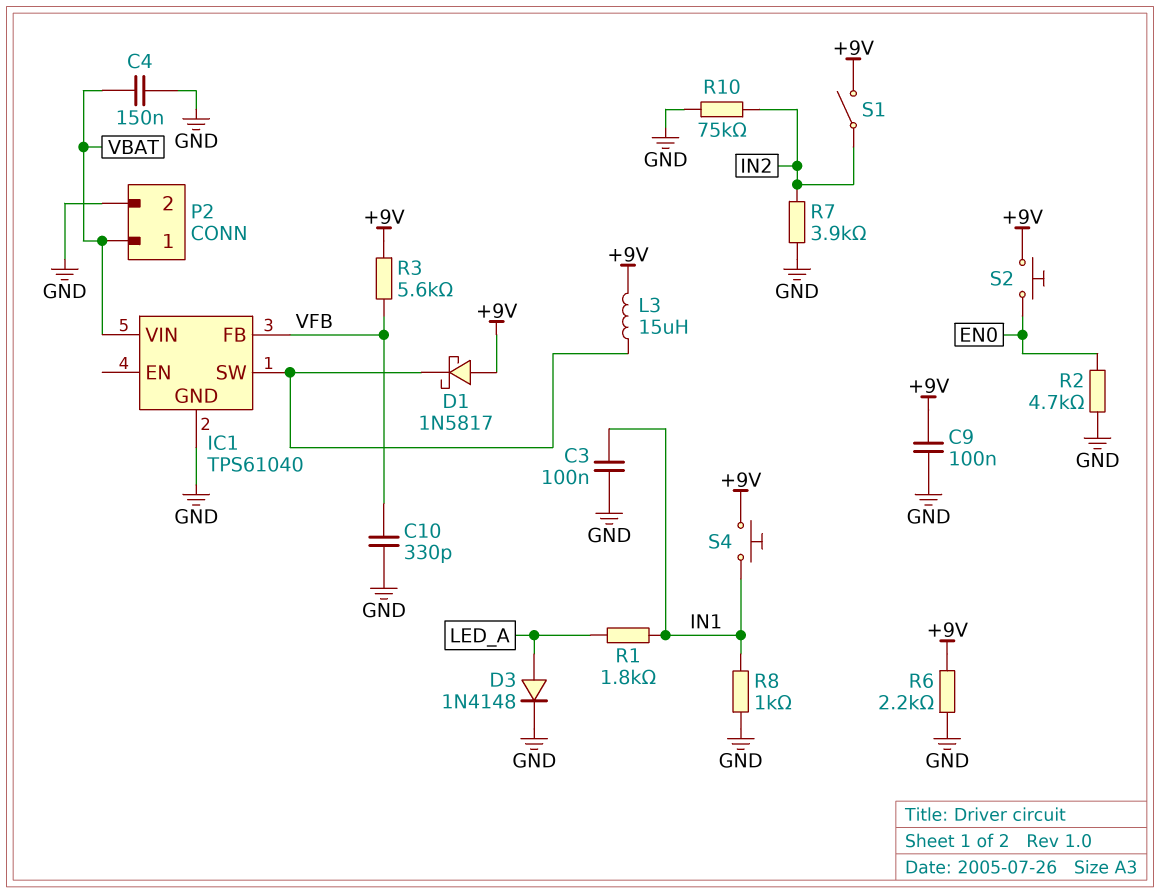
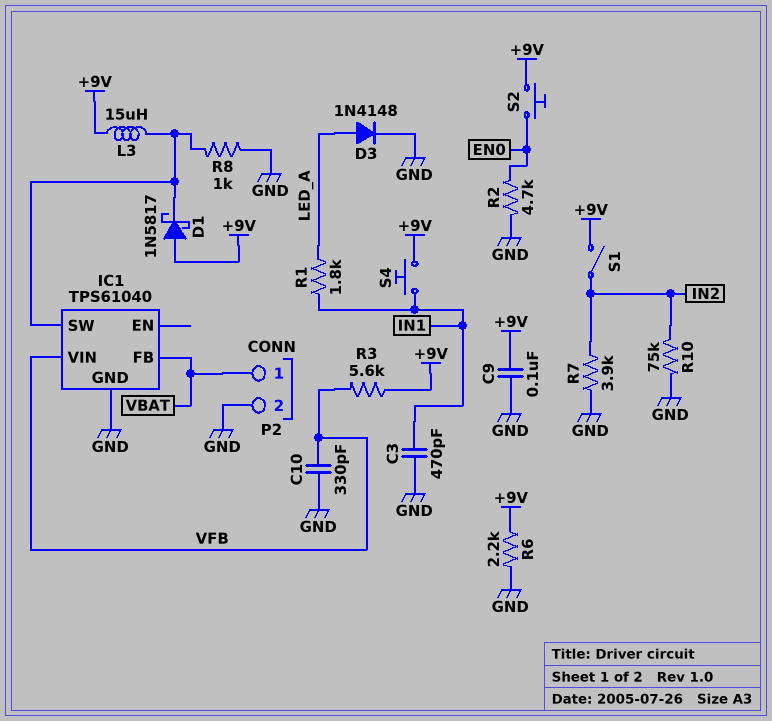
C3: 100nF (GND, IN1) -> 470pF (GND, IN1)
C4: 150nF (GND, VBAT) -> none
IC1 pin FB: VFB -> VBAT
IC1 pin VIN: VBAT -> VFB
R8: 1k (GND, IN1) -> 1k (GND, IC1/SW)

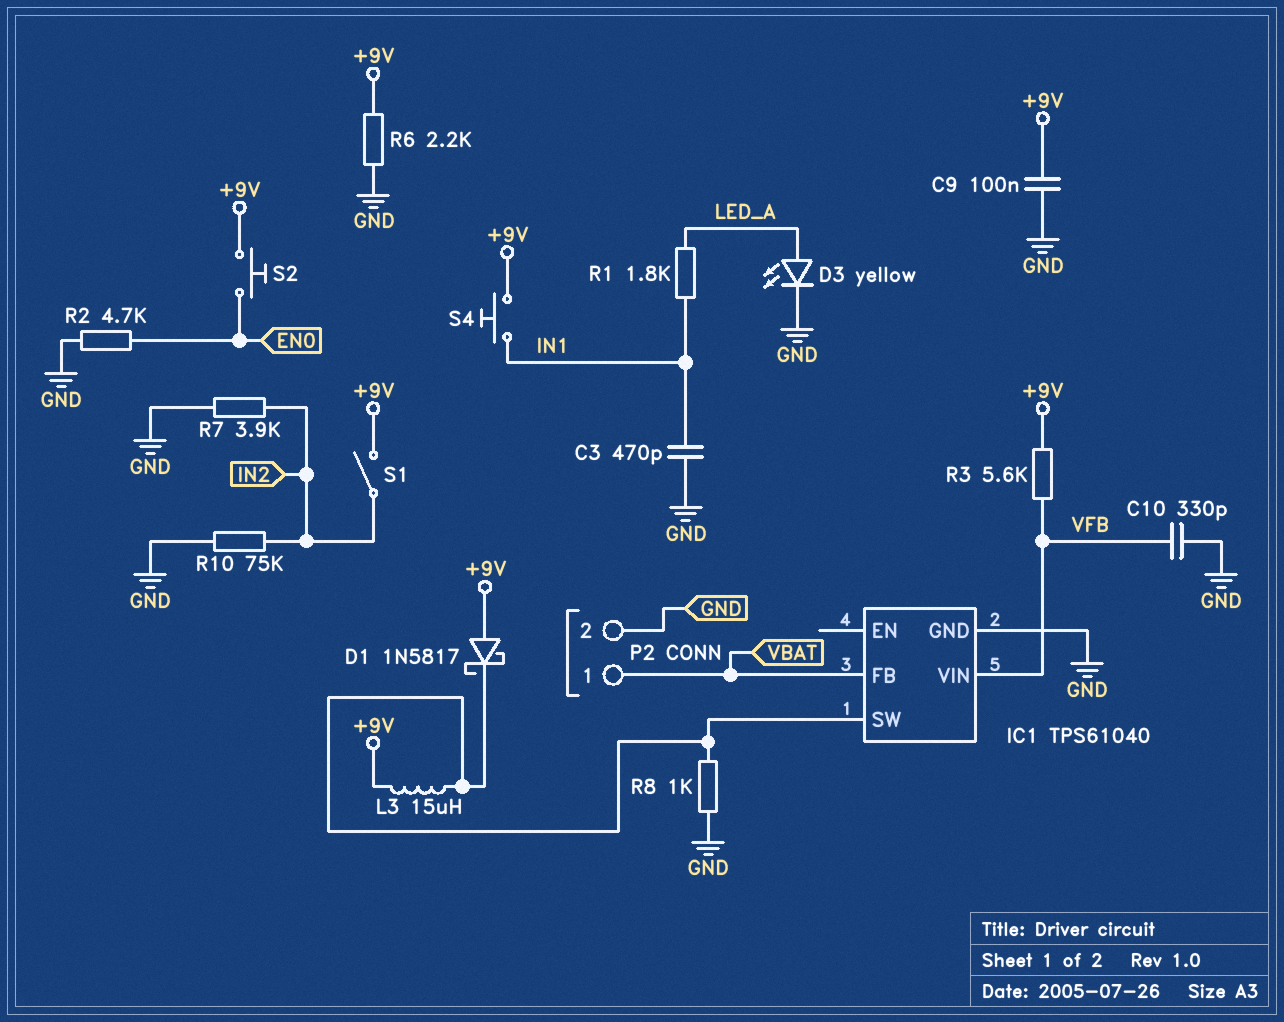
D3: diode 1N4148 (A LED_A, K GND) -> LED yellow (A LED_A, K GND)

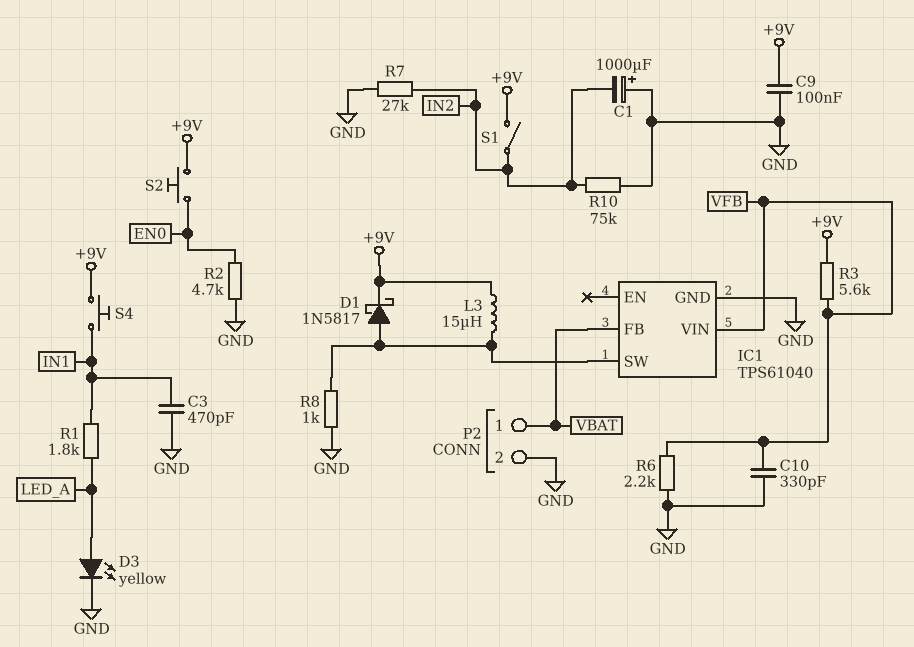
C1: none -> 1000uF (plus GND, minus IN2)
D1: schottky 1N5817 (A +9V, K IC1/SW) -> schottky 1N5817 (A IC1/SW, K +9V)
R6: 2.2k (+9V, GND) -> 2.2k (GND, VFB)
R7: 3.9k (GND, IN2) -> 27k (GND, IN2)

